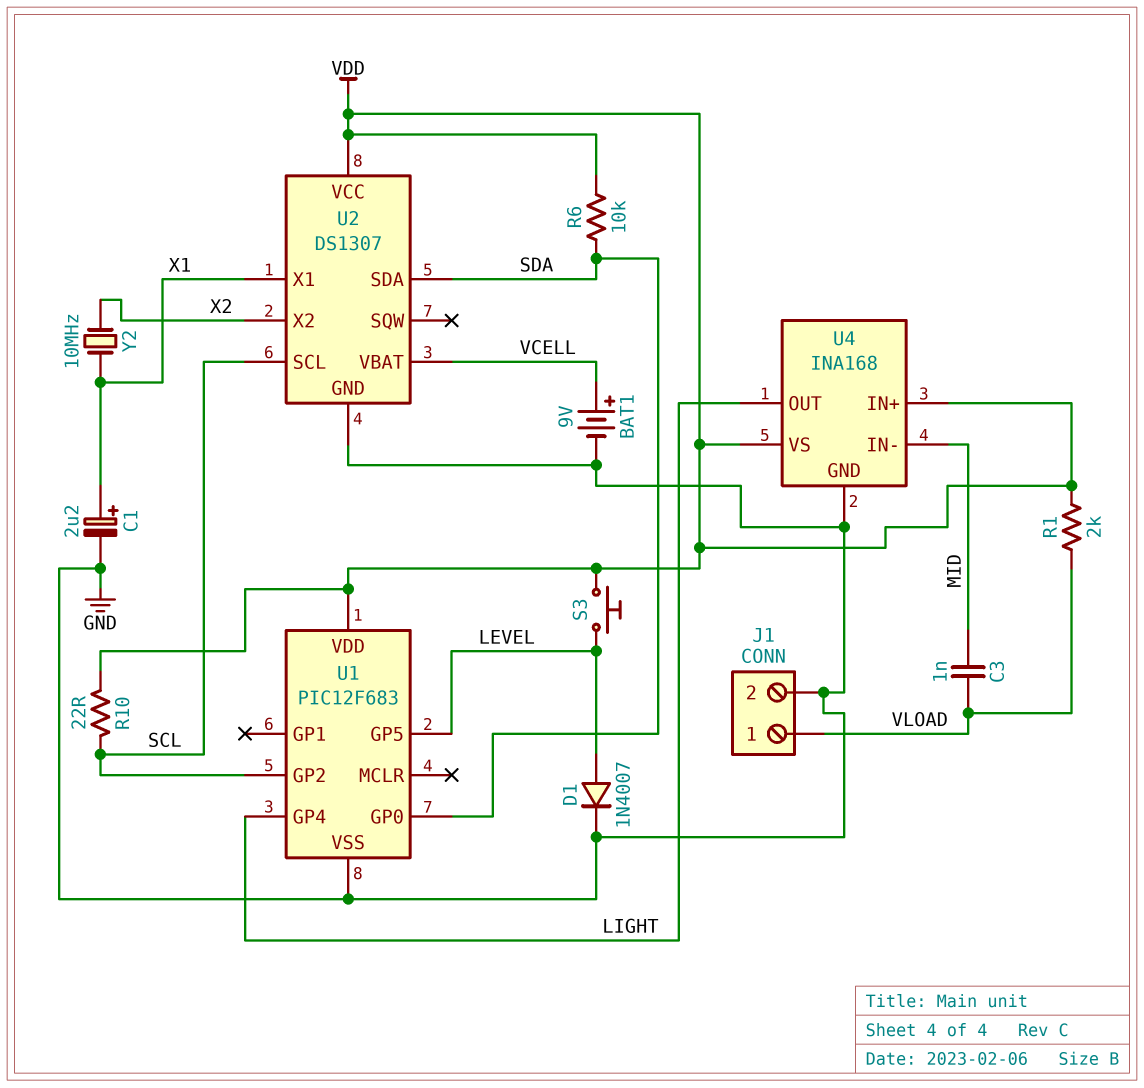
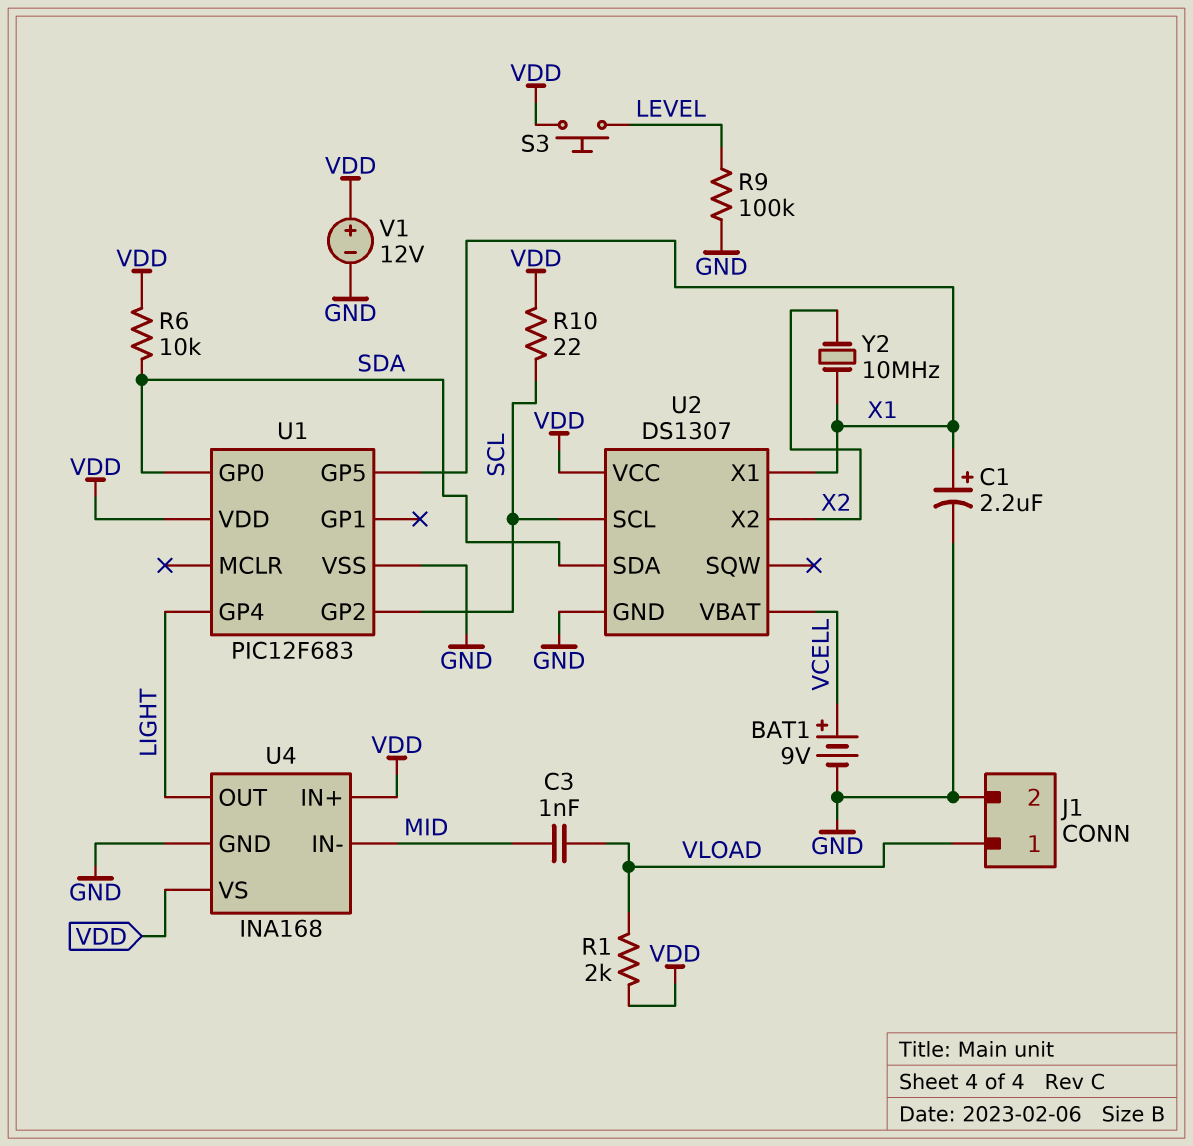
D1: diode 1N4007 (A LEVEL, K GND) -> none
R9: none -> 100k (GND, LEVEL)
U1 pin GP5: LEVEL -> X1
V1: none -> 12V (plus VDD, minus GND)

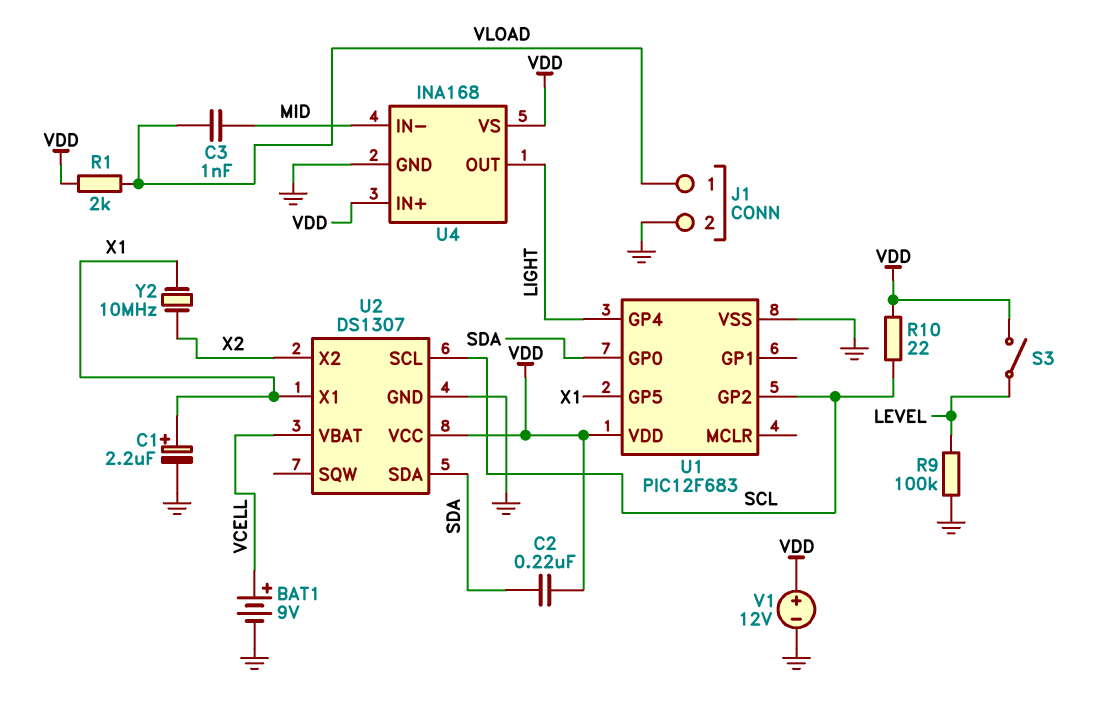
C2: none -> 220nF (SDA, VDD)
R6: 10k (SDA, VDD) -> none
S3: button (LEVEL, VDD) -> switch (LEVEL, VDD)

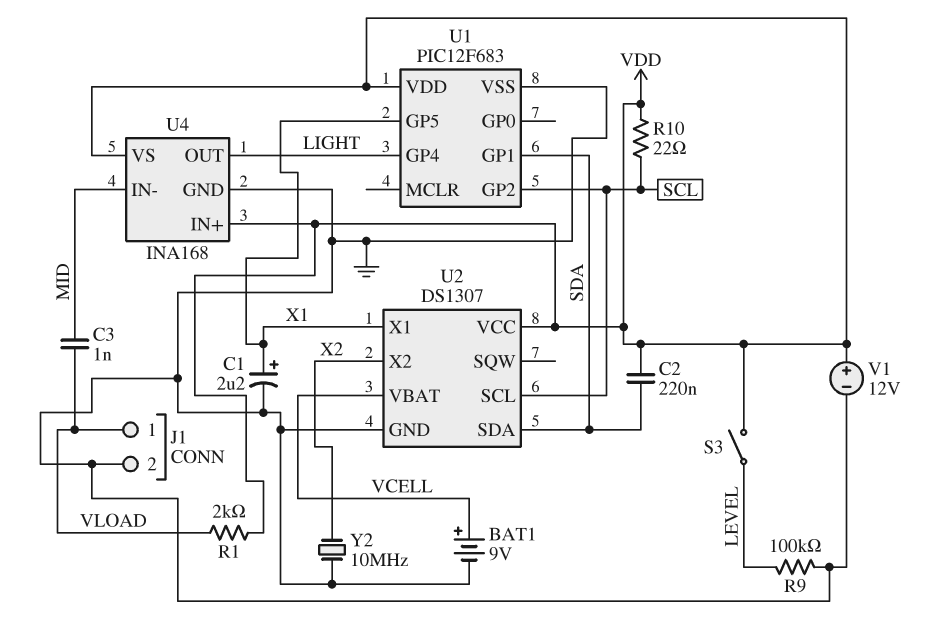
U1 pin GP0: SDA -> none
U1 pin GP1: none -> SDA
Y2: 10MHz (X1, X2) -> 10MHz (GND, X2)

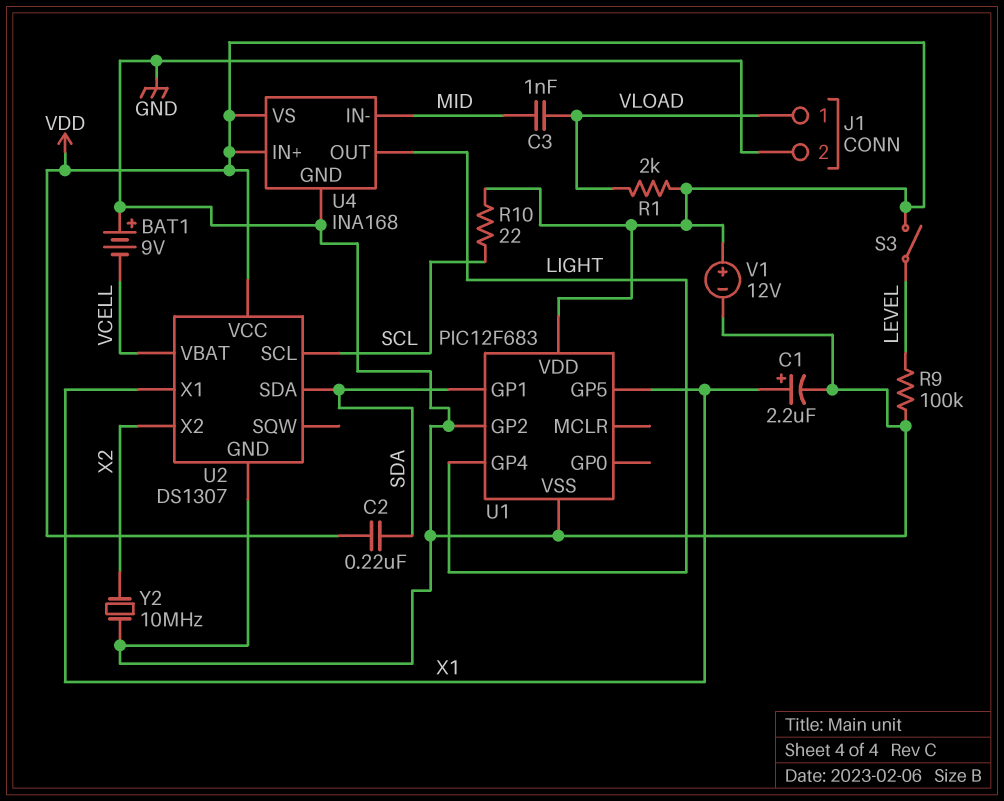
BAT1: 9V (plus VCELL, minus GND) -> 9V (plus GND, minus VCELL)
U1 pin GP2: SCL -> GND

